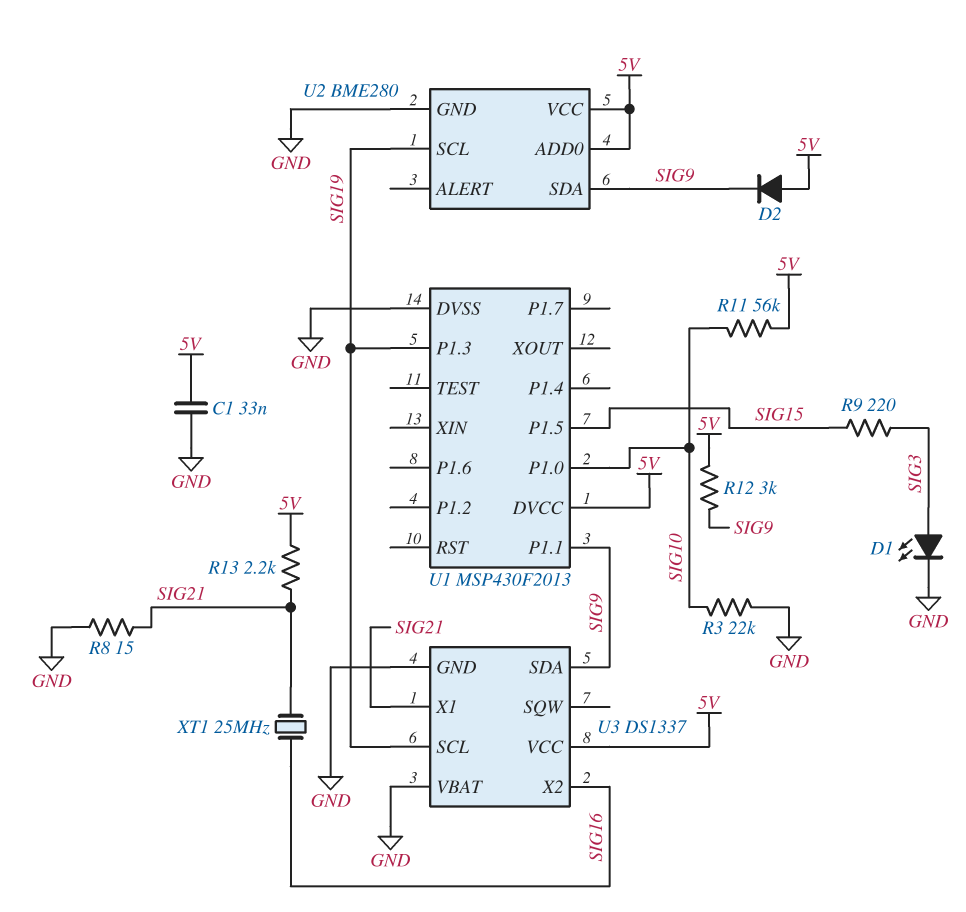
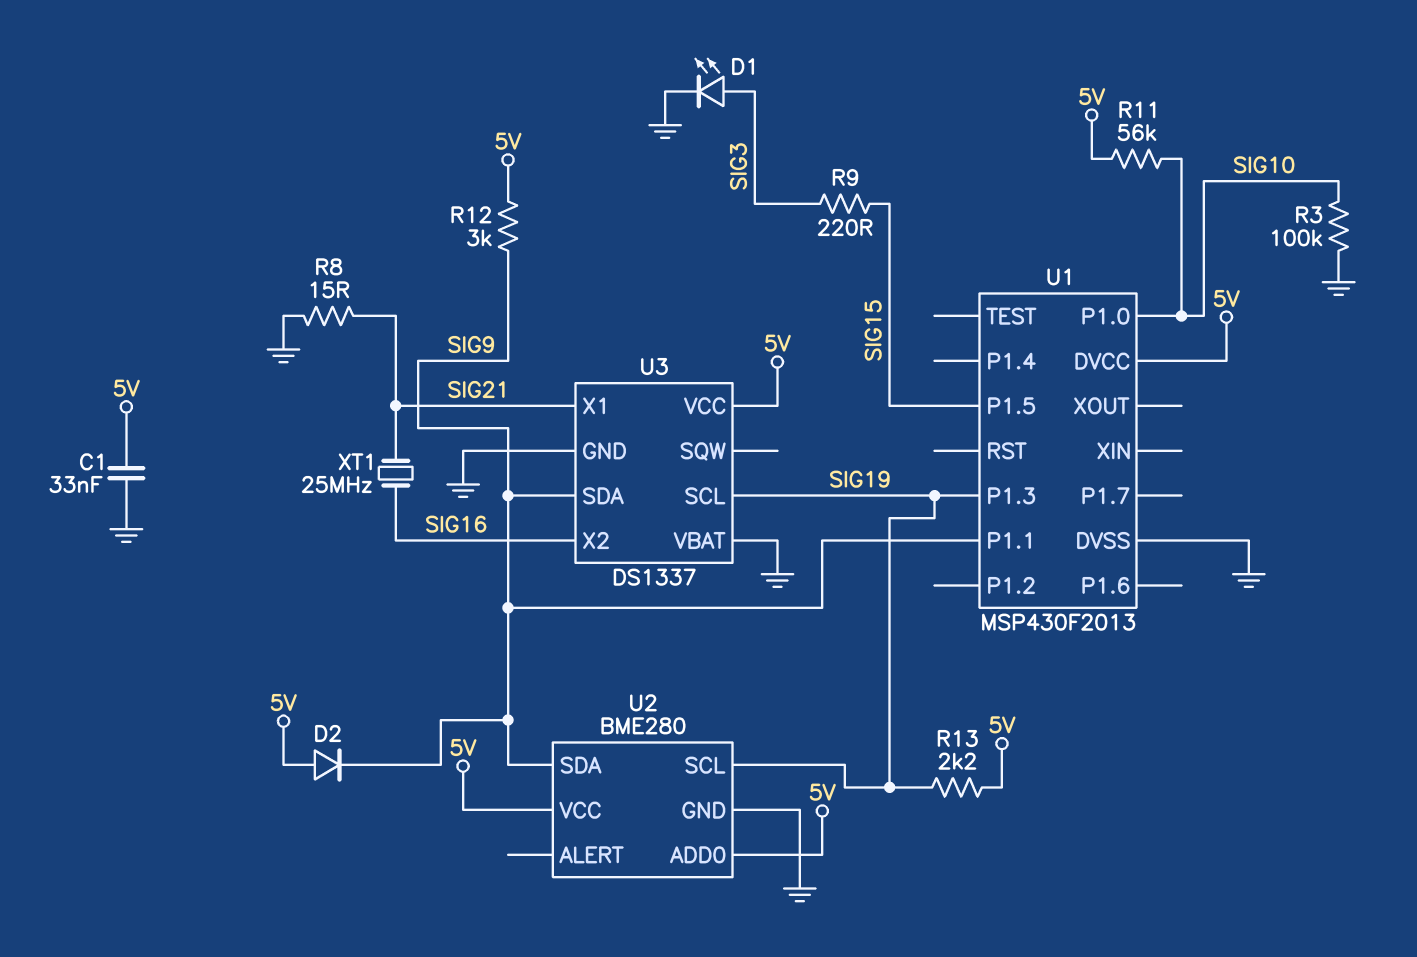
R3: 22k (GND, SIG10) -> 100k (GND, SIG10)
R13: 2.2k (5V, SIG21) -> 2.2k (5V, SIG19)

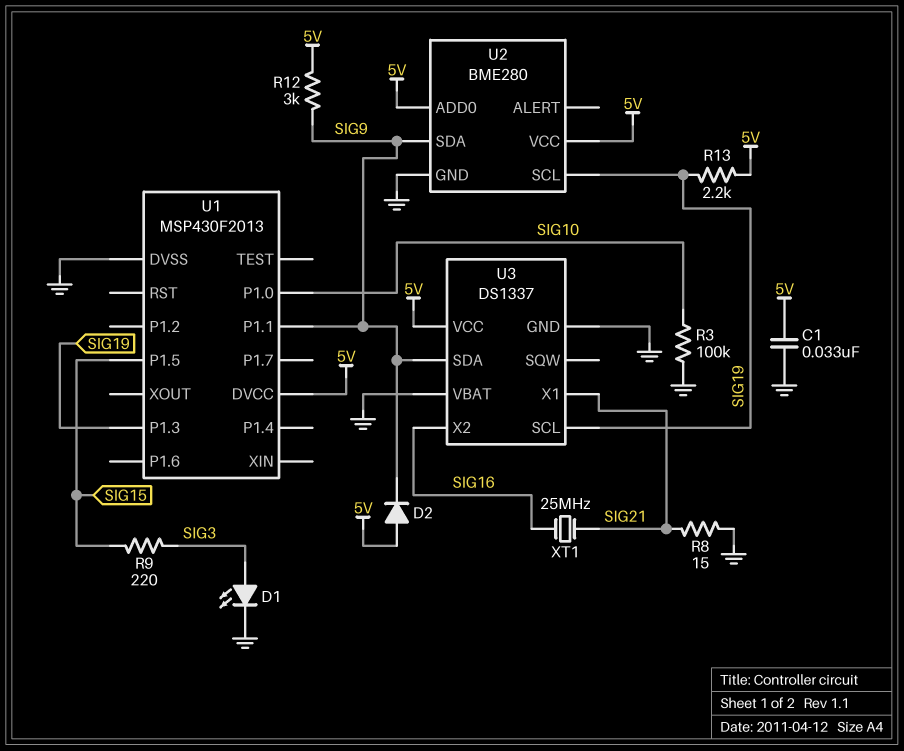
R11: 56k (5V, SIG10) -> none

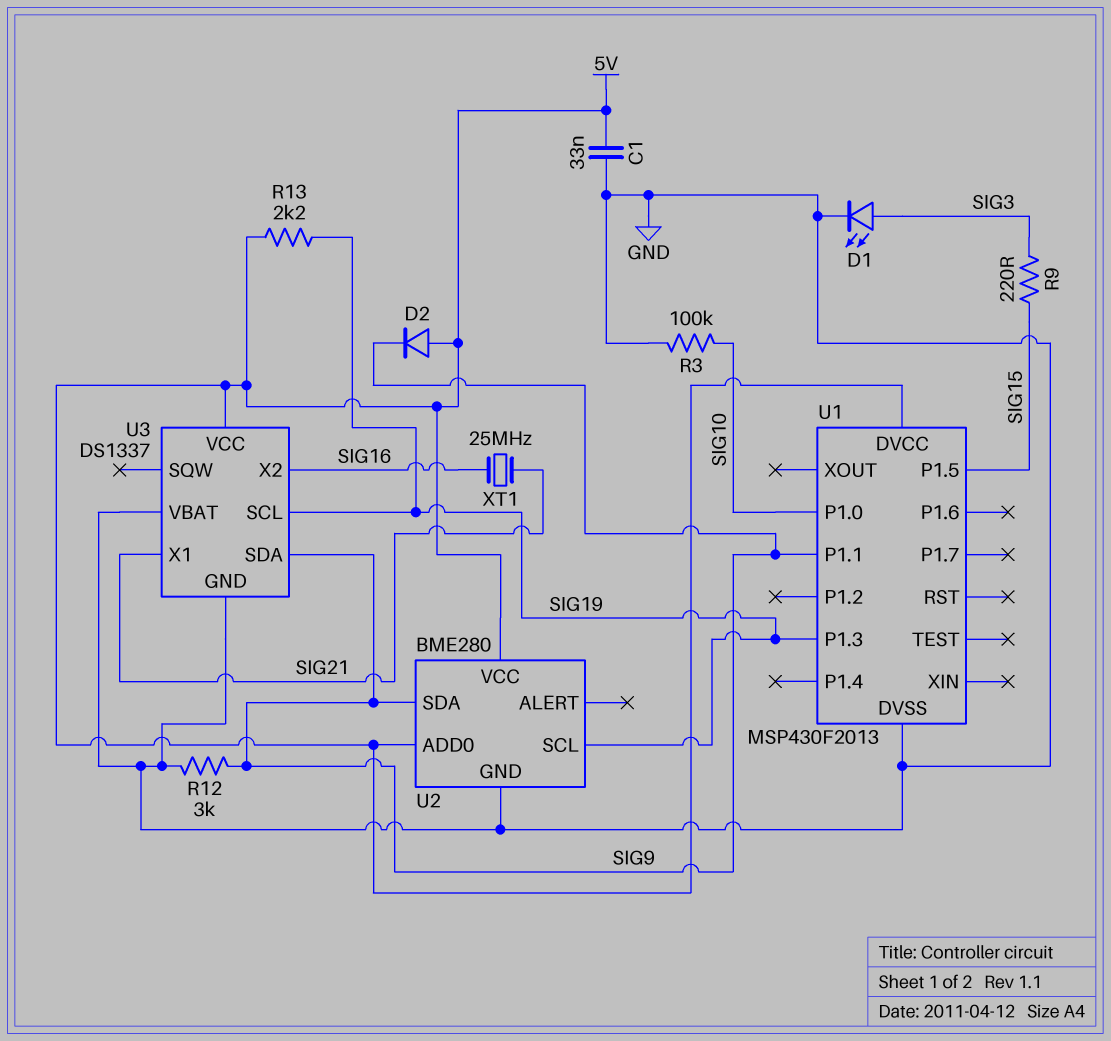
R8: 15 (GND, SIG21) -> none
R12: 3k (5V, SIG9) -> 3k (GND, SIG9)

